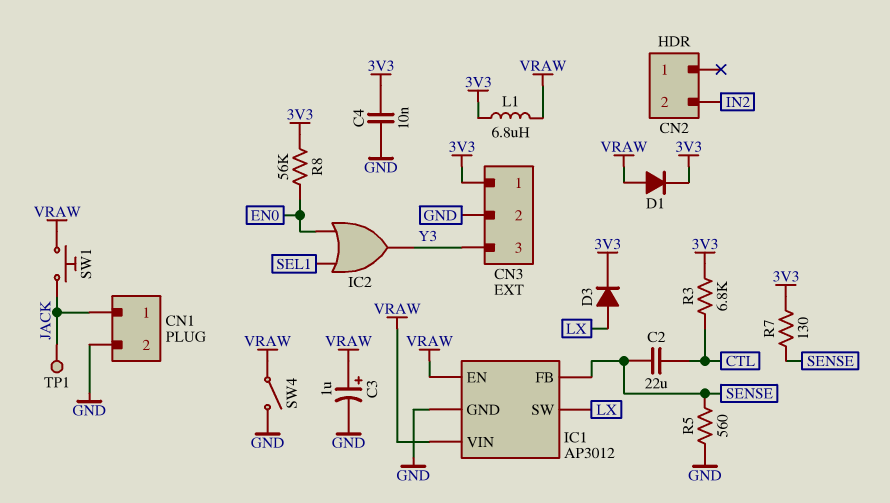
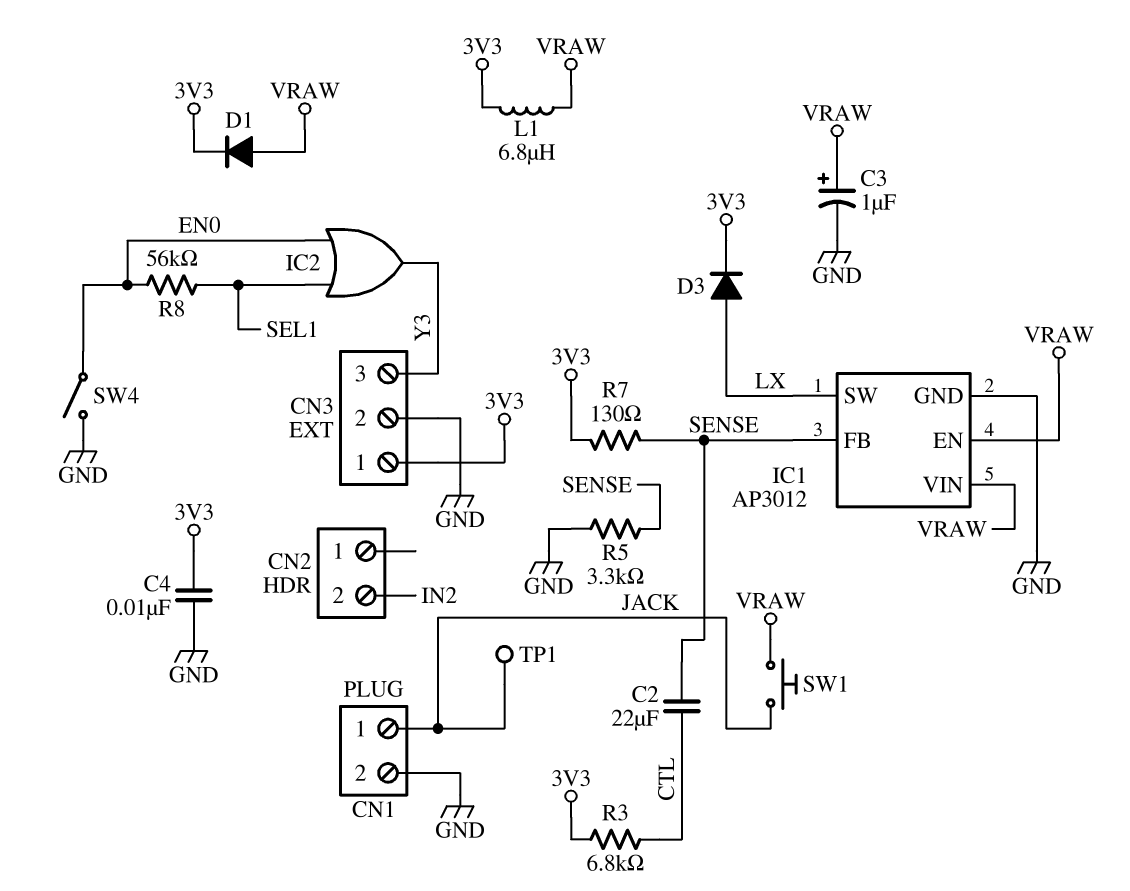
R5: 560 (GND, SENSE) -> 3.3k (GND, SENSE)
R8: 56k (3V3, EN0) -> 56k (EN0, SEL1)
SW4: switch (GND, VRAW) -> switch (EN0, GND)

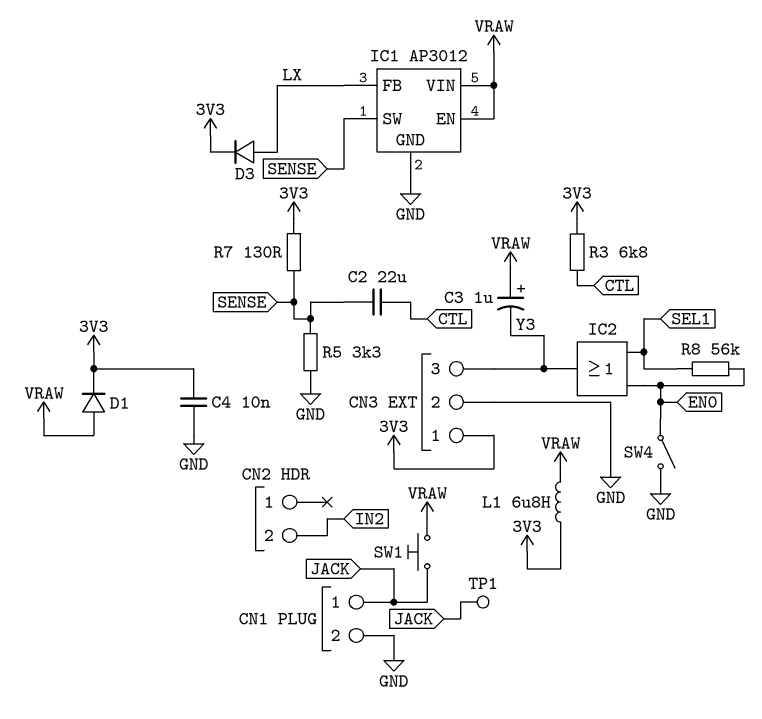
C3: 1uF (plus VRAW, minus GND) -> 1uF (plus VRAW, minus Y3)
IC1 pin FB: SENSE -> LX
IC1 pin SW: LX -> SENSE

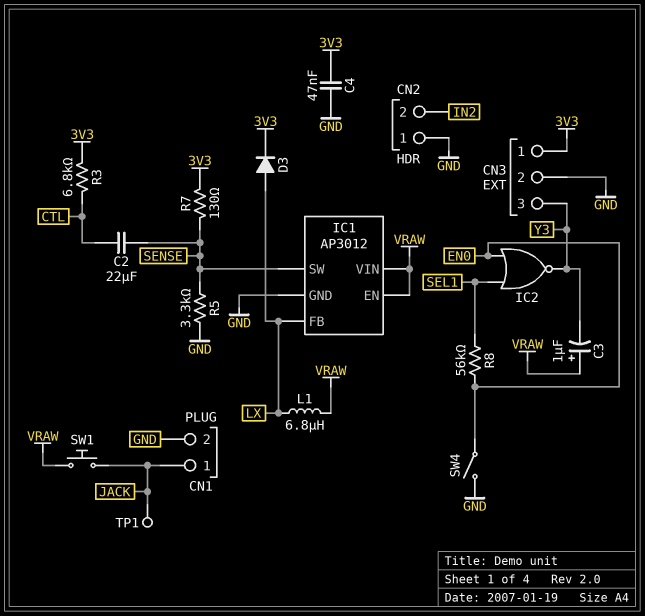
C4: 10nF (3V3, GND) -> 47nF (3V3, GND)
CN2 pin 1: none -> GND
D1: diode (A VRAW, K 3V3) -> none
IC2: OR (in EN0, in SEL1, out Y3) -> NOR (in EN0, in SEL1, out Y3)
L1: 6.8uH (3V3, VRAW) -> 6.8uH (LX, VRAW)

